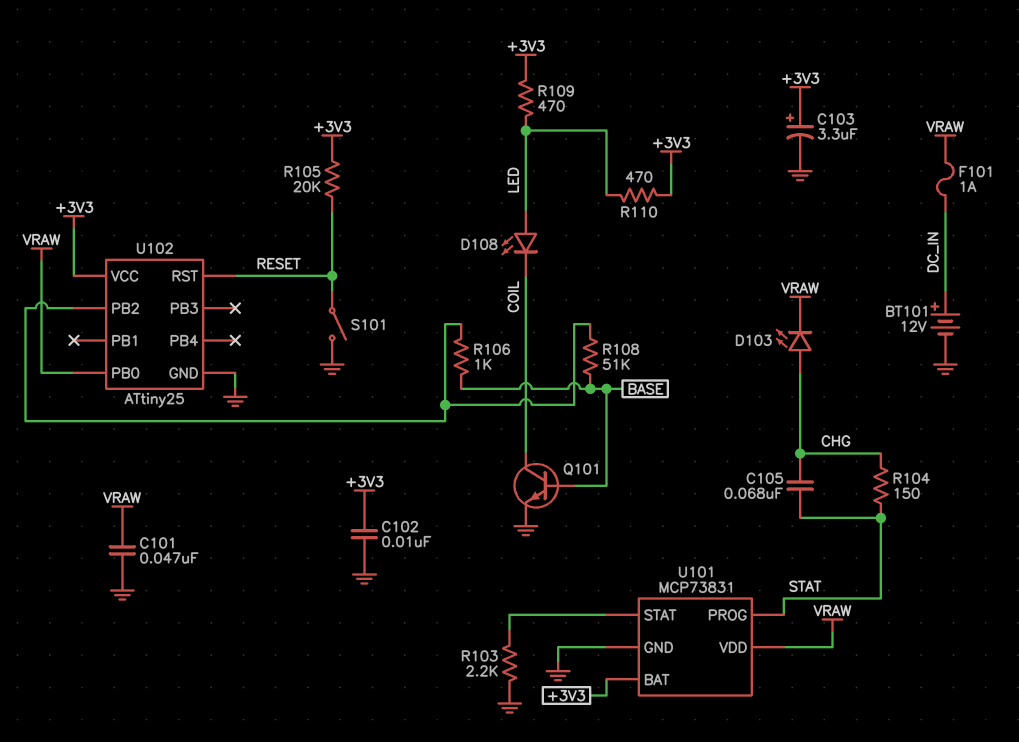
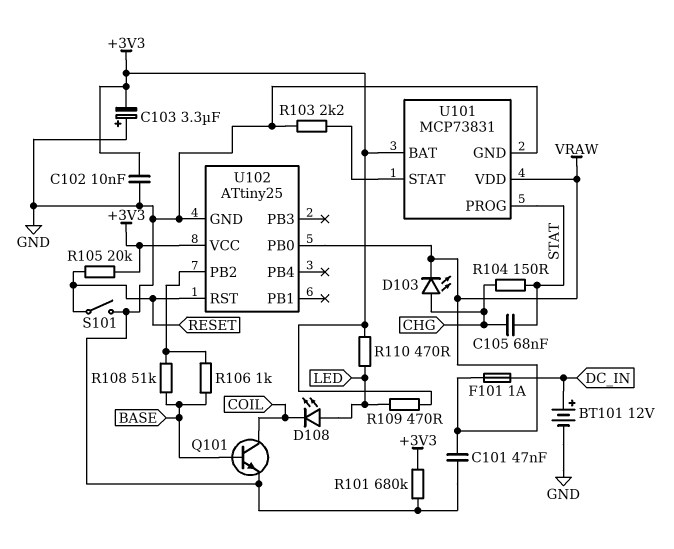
C103: 3.3uF (plus +3V3, minus GND) -> 3.3uF (plus GND, minus +3V3)
R101: none -> 680k (+3V3, GND)

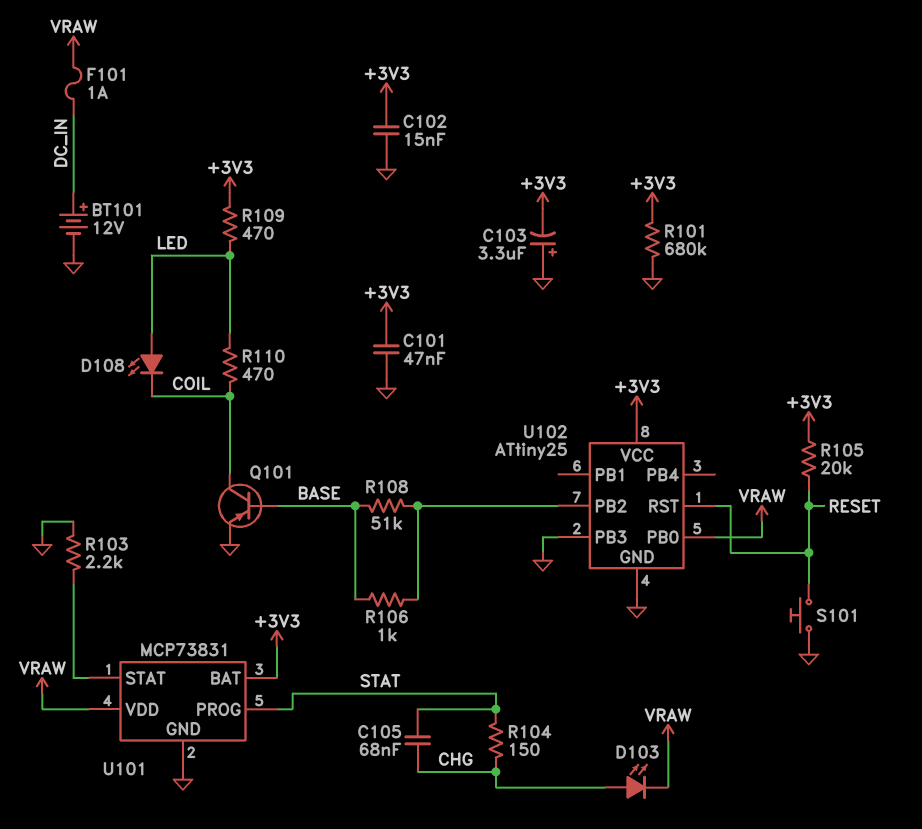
C101: 47nF (GND, VRAW) -> 47nF (+3V3, GND)
C102: 10nF (+3V3, GND) -> 15nF (+3V3, GND)
Q101: NPN (B BASE, C COIL, E GND) -> PNP (B BASE, C COIL, E GND)
R110: 470 (+3V3, LED) -> 470 (COIL, LED)
S101: switch (GND, RESET) -> button (GND, RESET)
U102 pin PB3: none -> GND

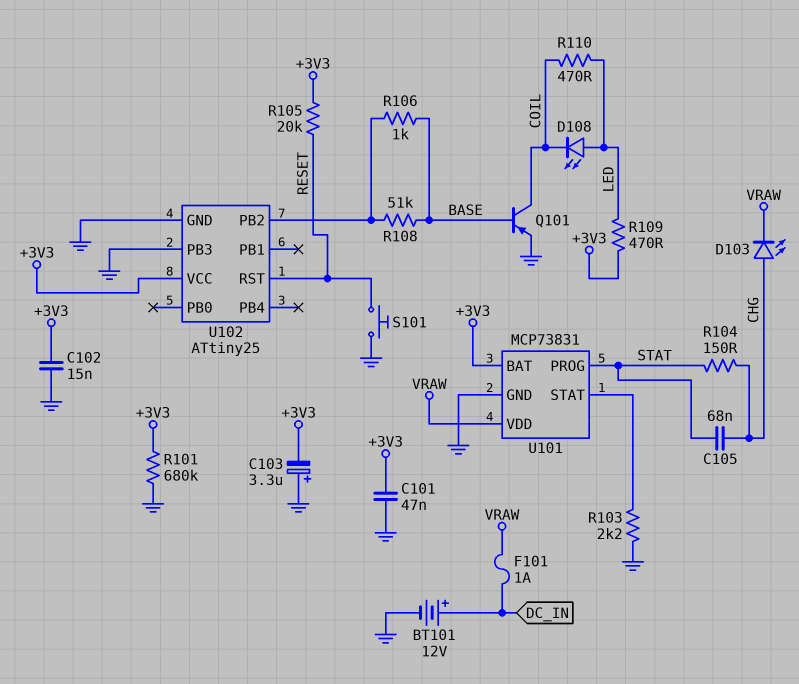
U102 pin PB0: VRAW -> none

